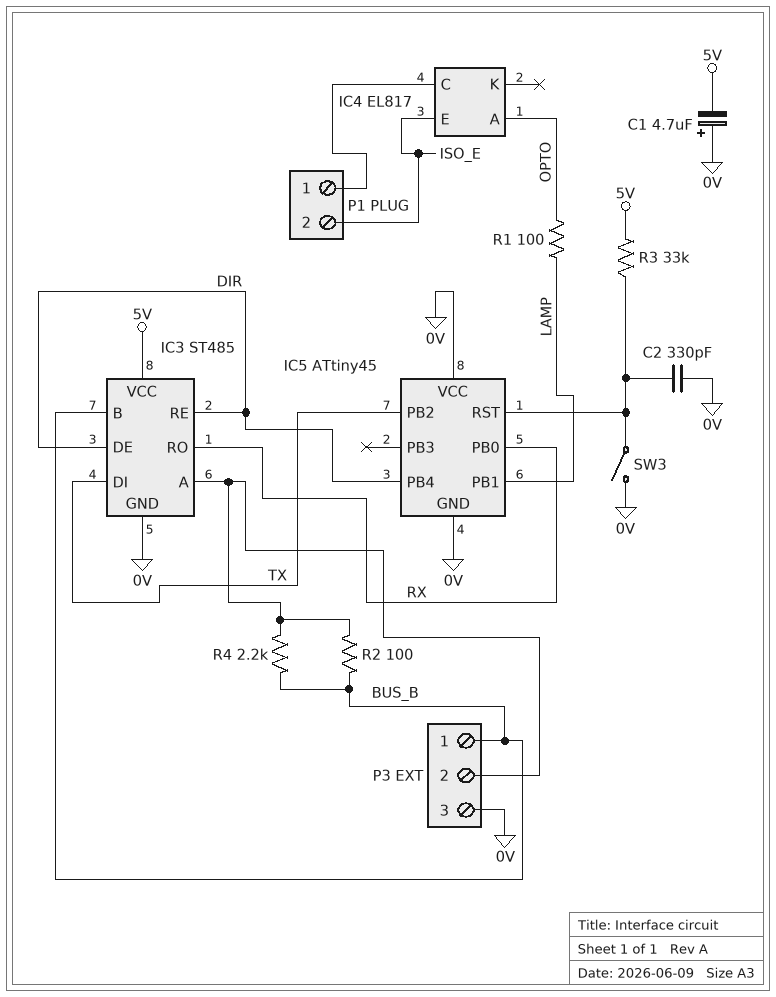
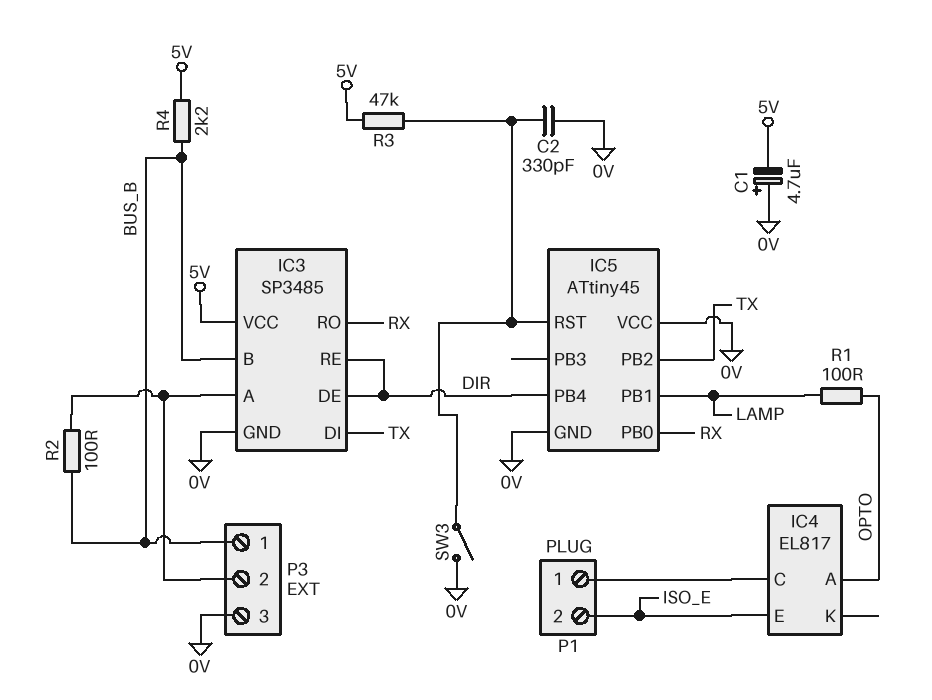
IC3: ST485 -> SP3485
R3: 33k (5V, IC5/RST) -> 47k (5V, IC5/RST)
R4: 2.2k (BUS_B, IC3/A) -> 2.2k (5V, BUS_B)

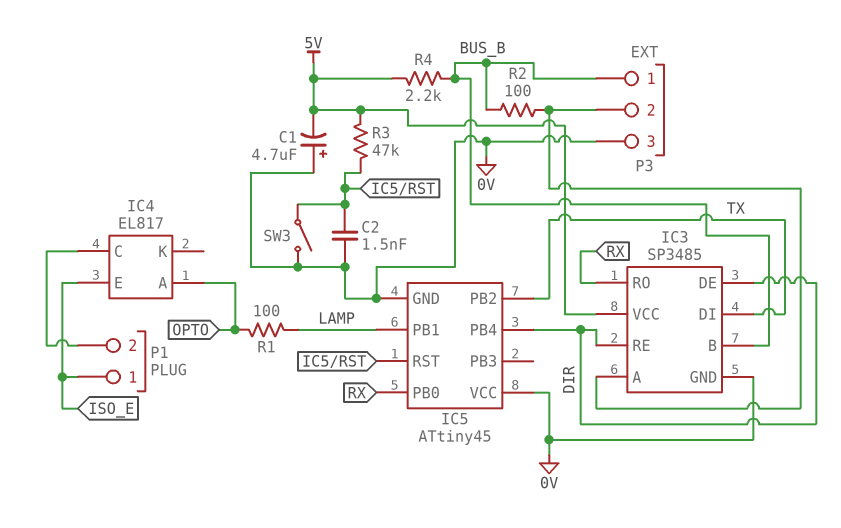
C2: 330pF (0V, IC5/RST) -> 1.5nF (0V, IC5/RST)
P1 pin 1: IC4/C -> ISO_E
P1 pin 2: ISO_E -> IC4/C

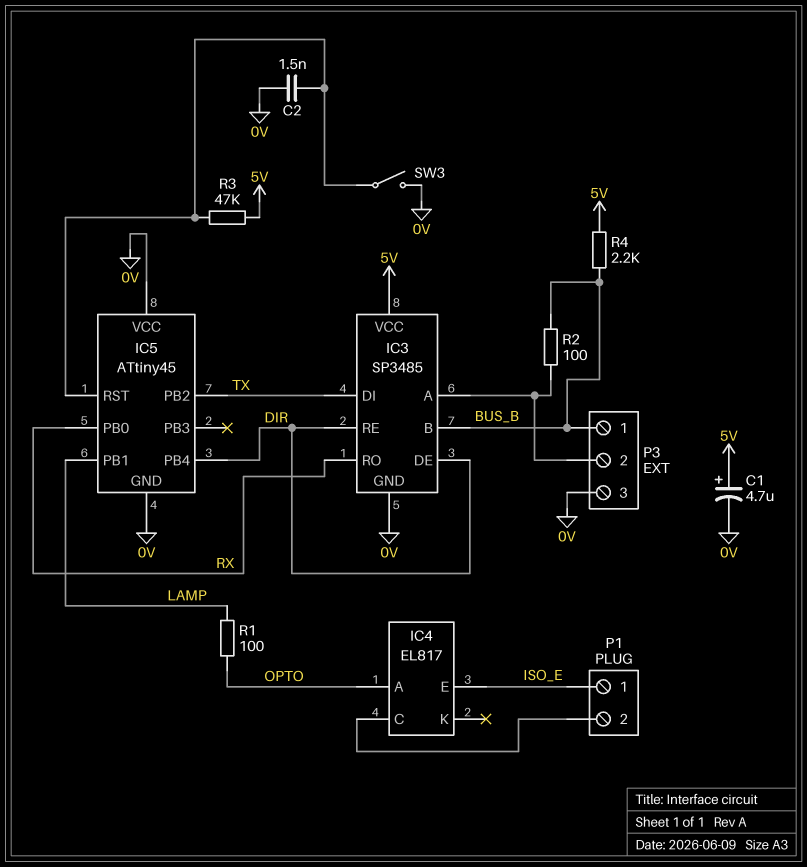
C1: 4.7uF (plus 0V, minus 5V) -> 4.7uF (plus 5V, minus 0V)

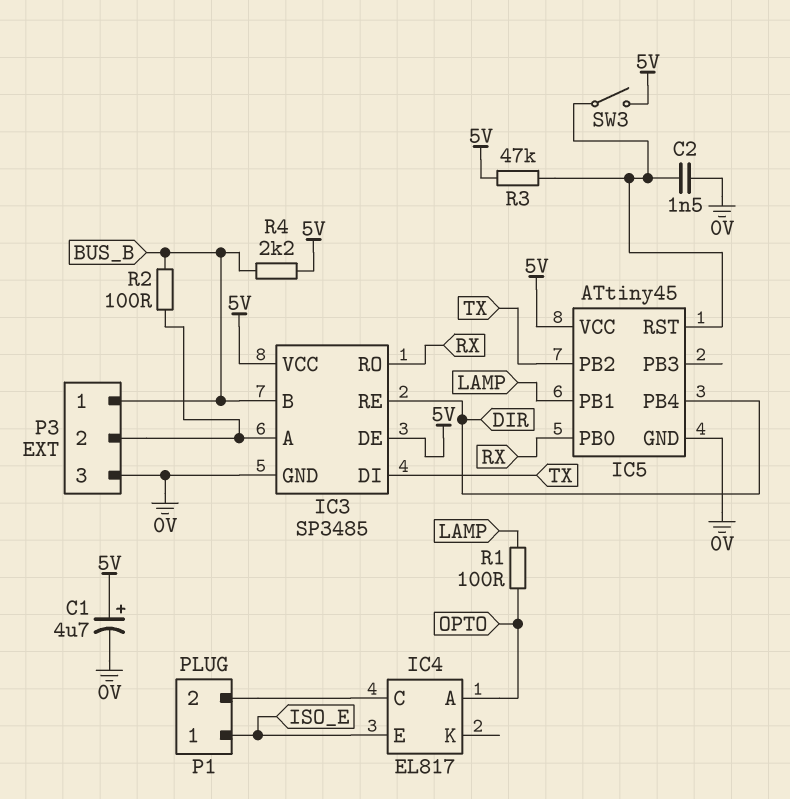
IC3 pin DE: DIR -> 5V
IC5 pin VCC: 0V -> 5V
SW3: switch (0V, IC5/RST) -> switch (5V, IC5/RST)

